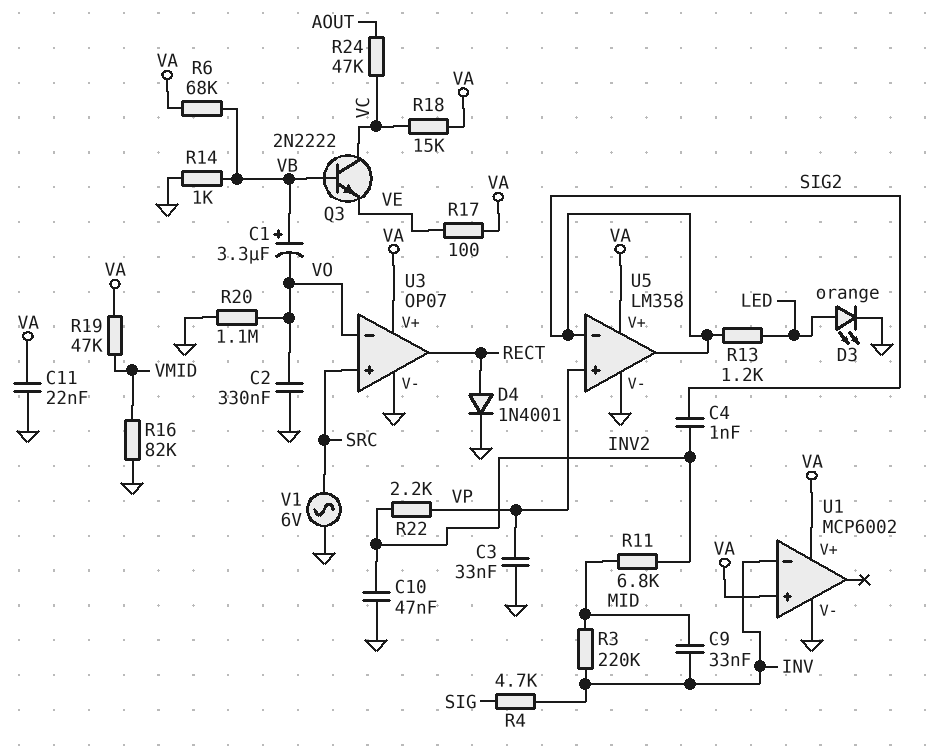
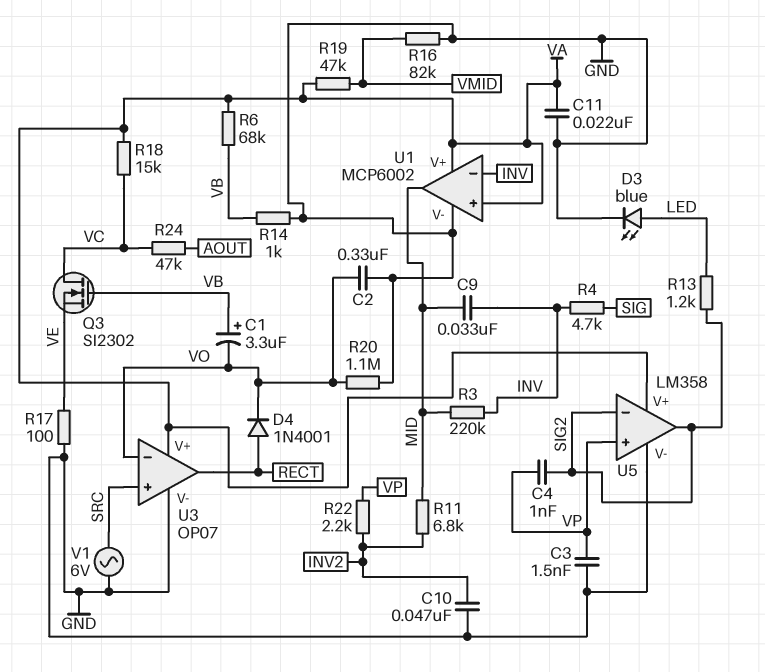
C3: 33nF (GND, VP) -> 1.5nF (GND, VP)
C4: 1nF (INV2, SIG2) -> 1nF (SIG2, VP)
D3: LED orange (A LED, K GND) -> LED blue (A LED, K GND)
D4: diode 1N4001 (A RECT, K GND) -> diode 1N4001 (A RECT, K VO)
Q3: NPN 2N2222 (B VB, C VC, E VE) -> NMOS SI2302 (G VB, D VC, S VE)
R17: 100 (VA, VE) -> 100 (GND, VE)
U1 pin out: none -> MID

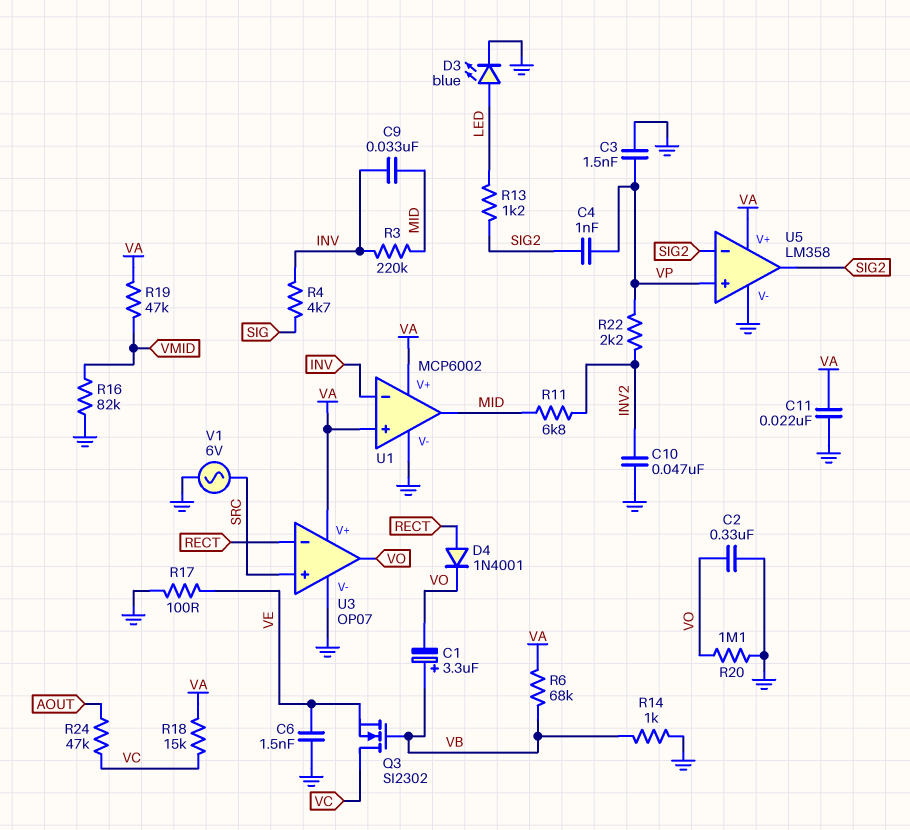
C6: none -> 1.5nF (GND, VE)
U3 pin in-: VO -> RECT
U3 pin out: RECT -> VO

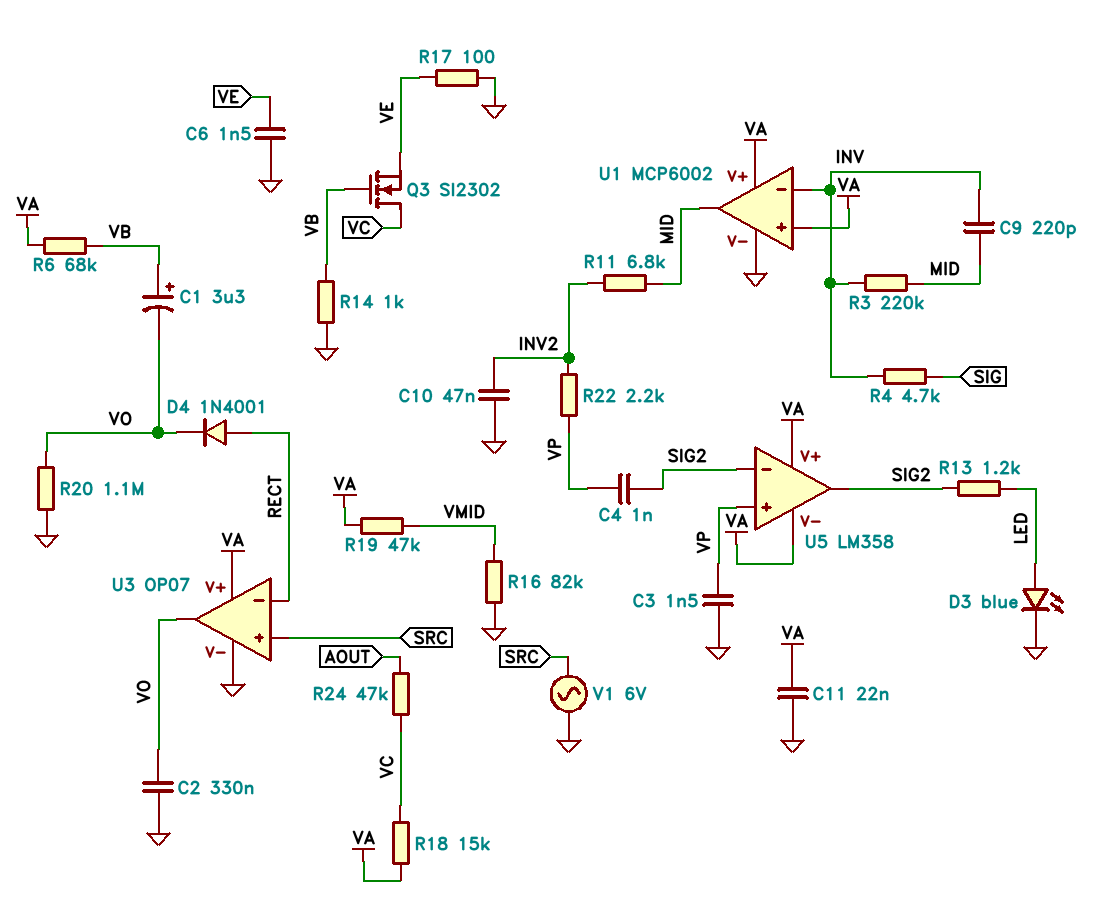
C9: 33nF (INV, MID) -> 220pF (INV, MID)
U5 pin V-: GND -> VA

